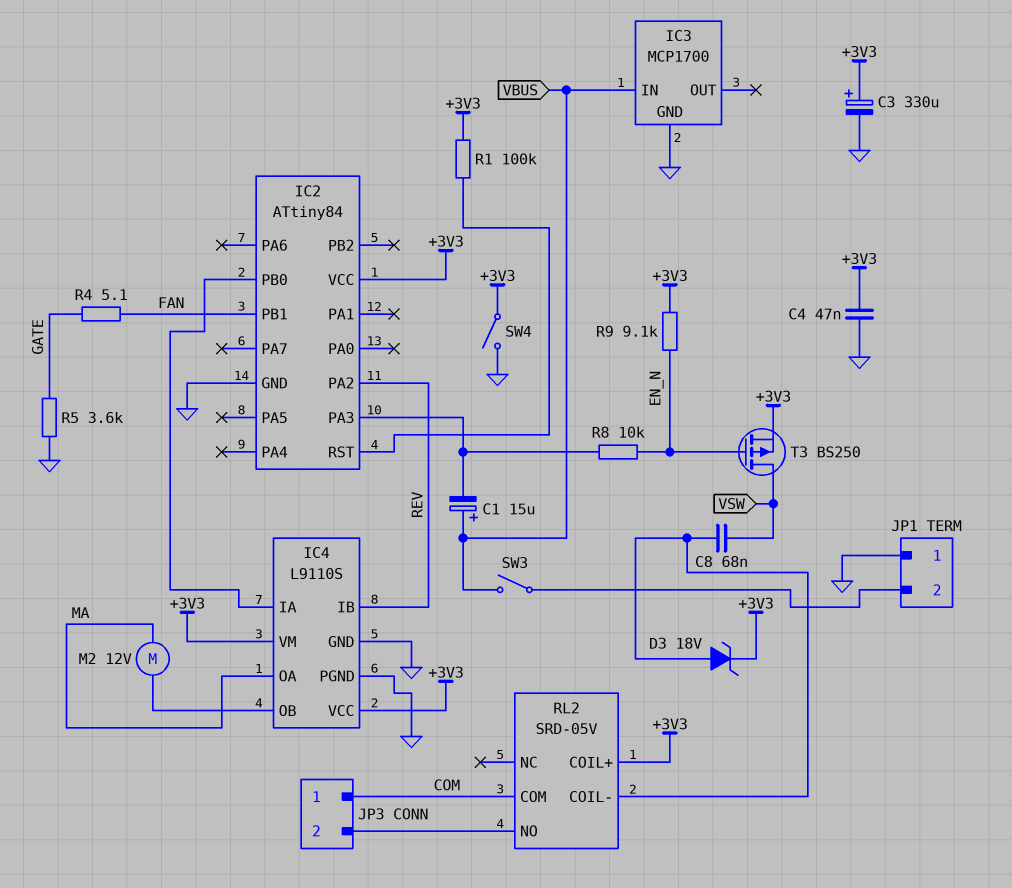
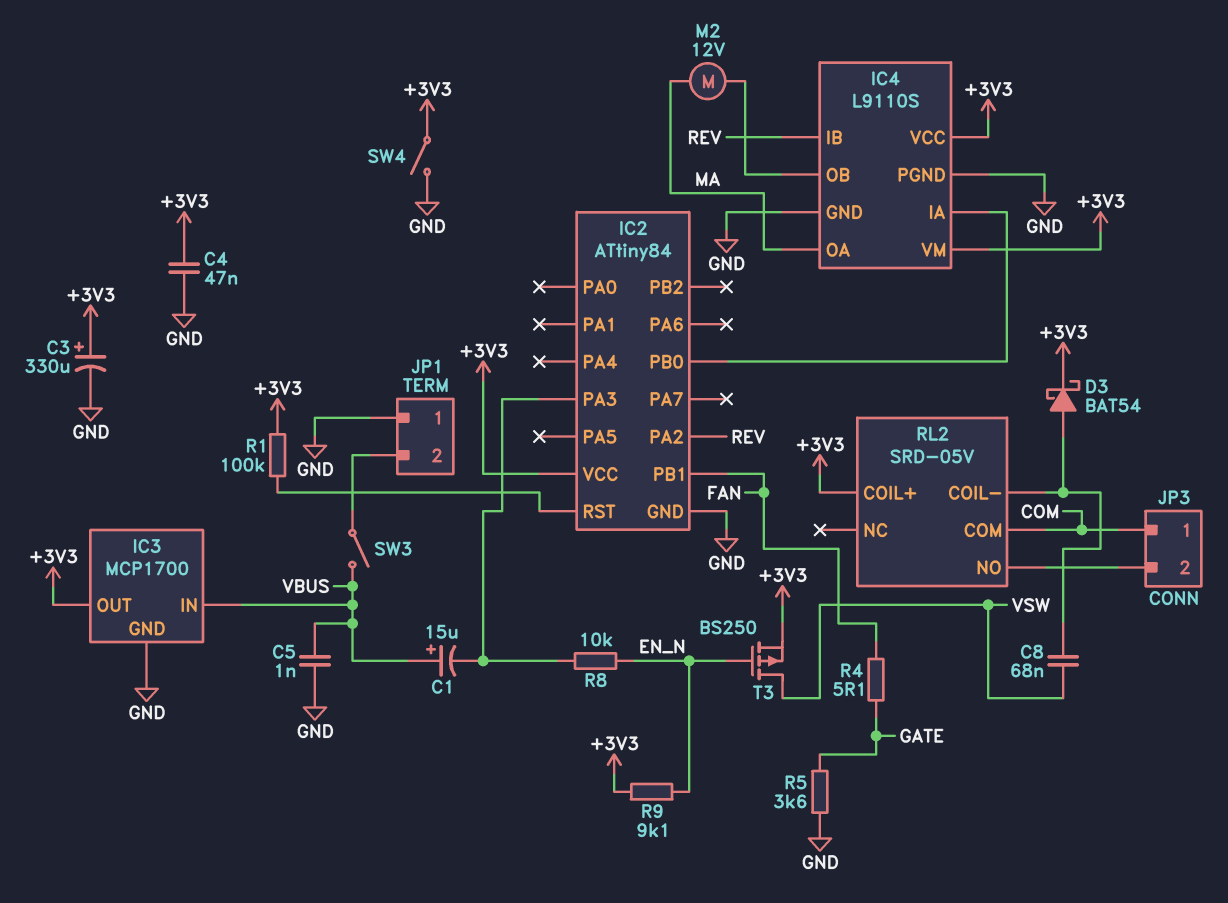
C5: none -> 1nF (GND, VBUS)
D3: zener 18V (A RL2/COIL-, K +3V3) -> schottky BAT54 (A RL2/COIL-, K +3V3)
IC3 pin OUT: none -> +3V3

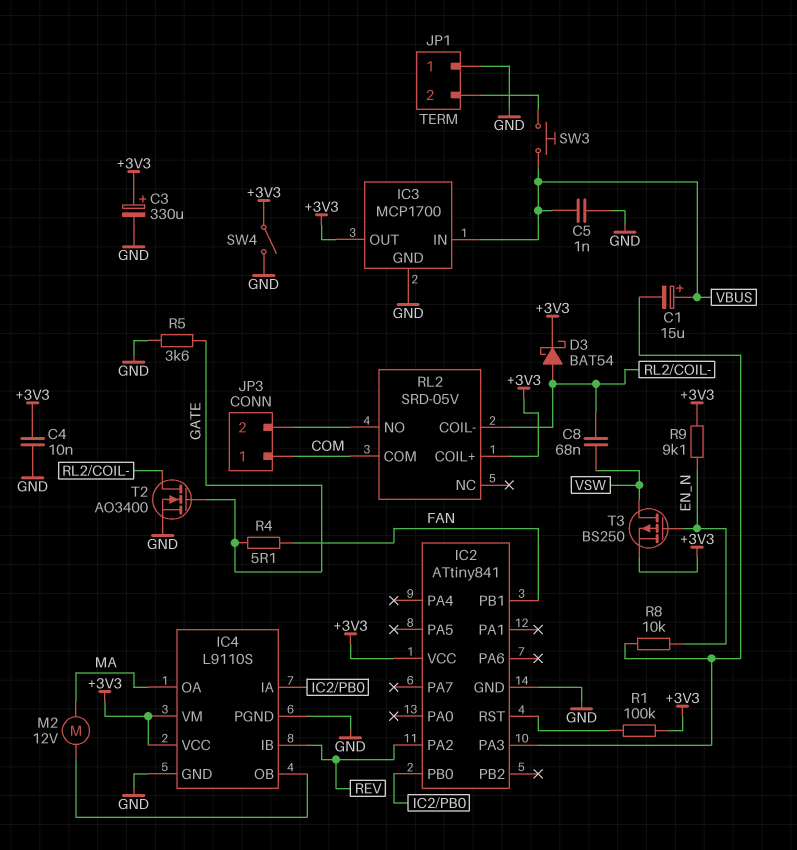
C4: 47nF (+3V3, GND) -> 10nF (+3V3, GND)
IC2: ATtiny84 -> ATtiny841
SW3: switch (JP1/2, VBUS) -> button (JP1/2, VBUS)
T2: none -> NMOS AO3400 (G GATE, D RL2/COIL-, S GND)

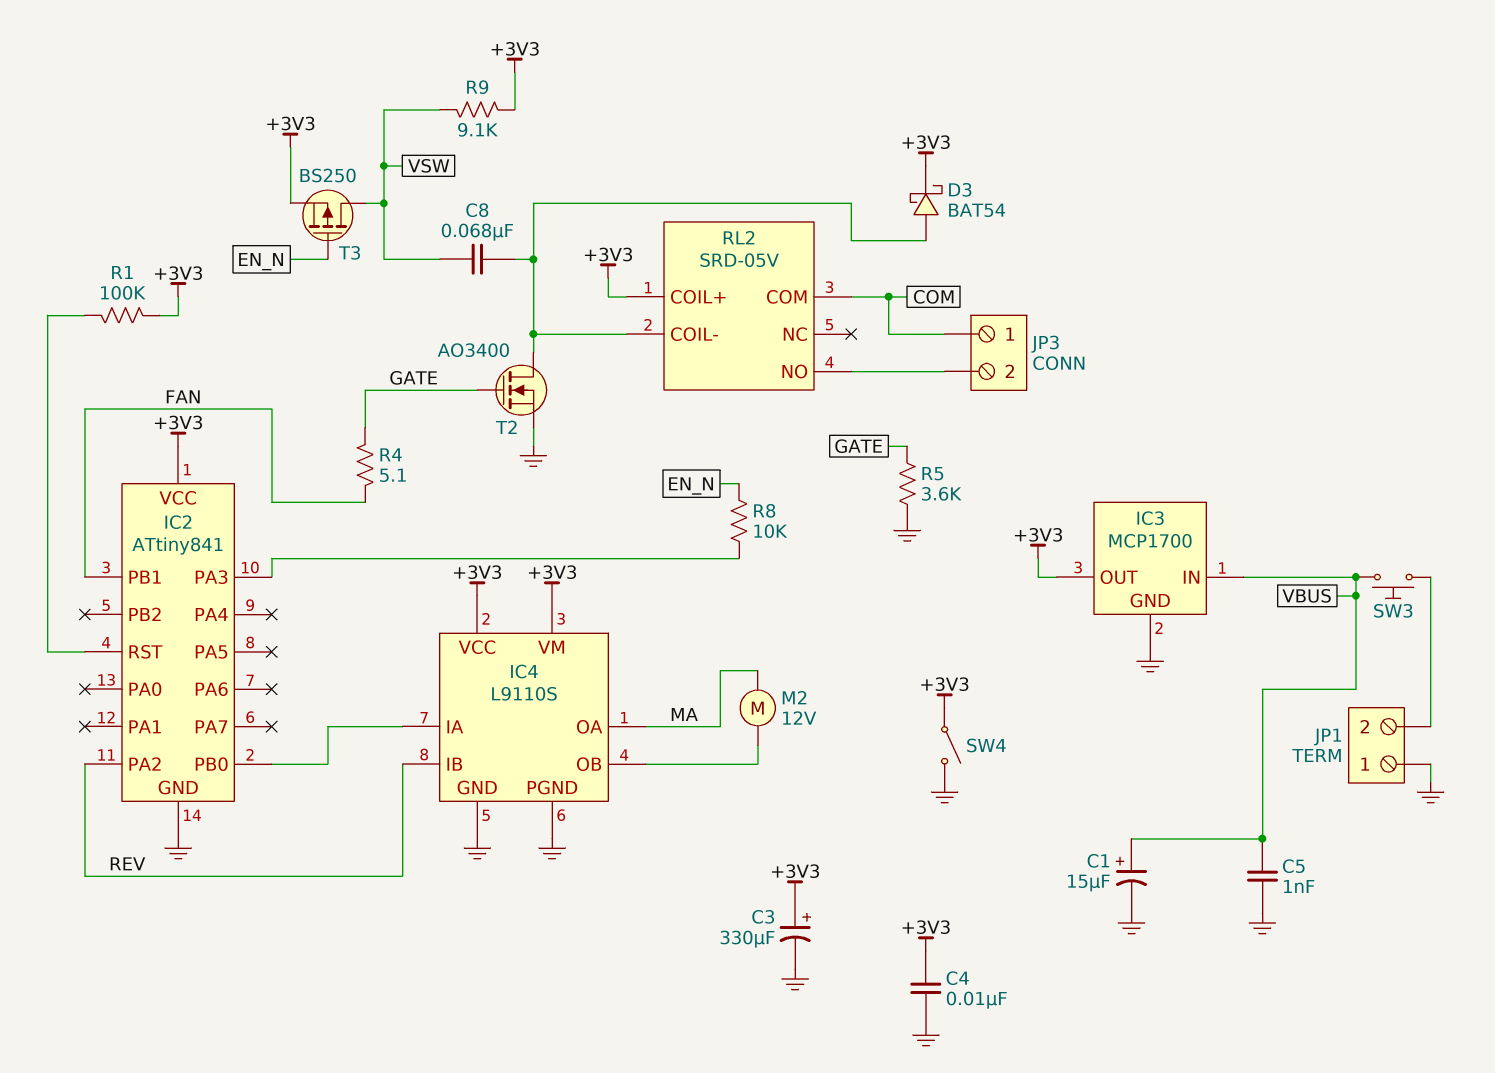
C1: 15uF (plus VBUS, minus IC2/PA3) -> 15uF (plus VBUS, minus GND)
R9: 9.1k (+3V3, EN_N) -> 9.1k (+3V3, VSW)

